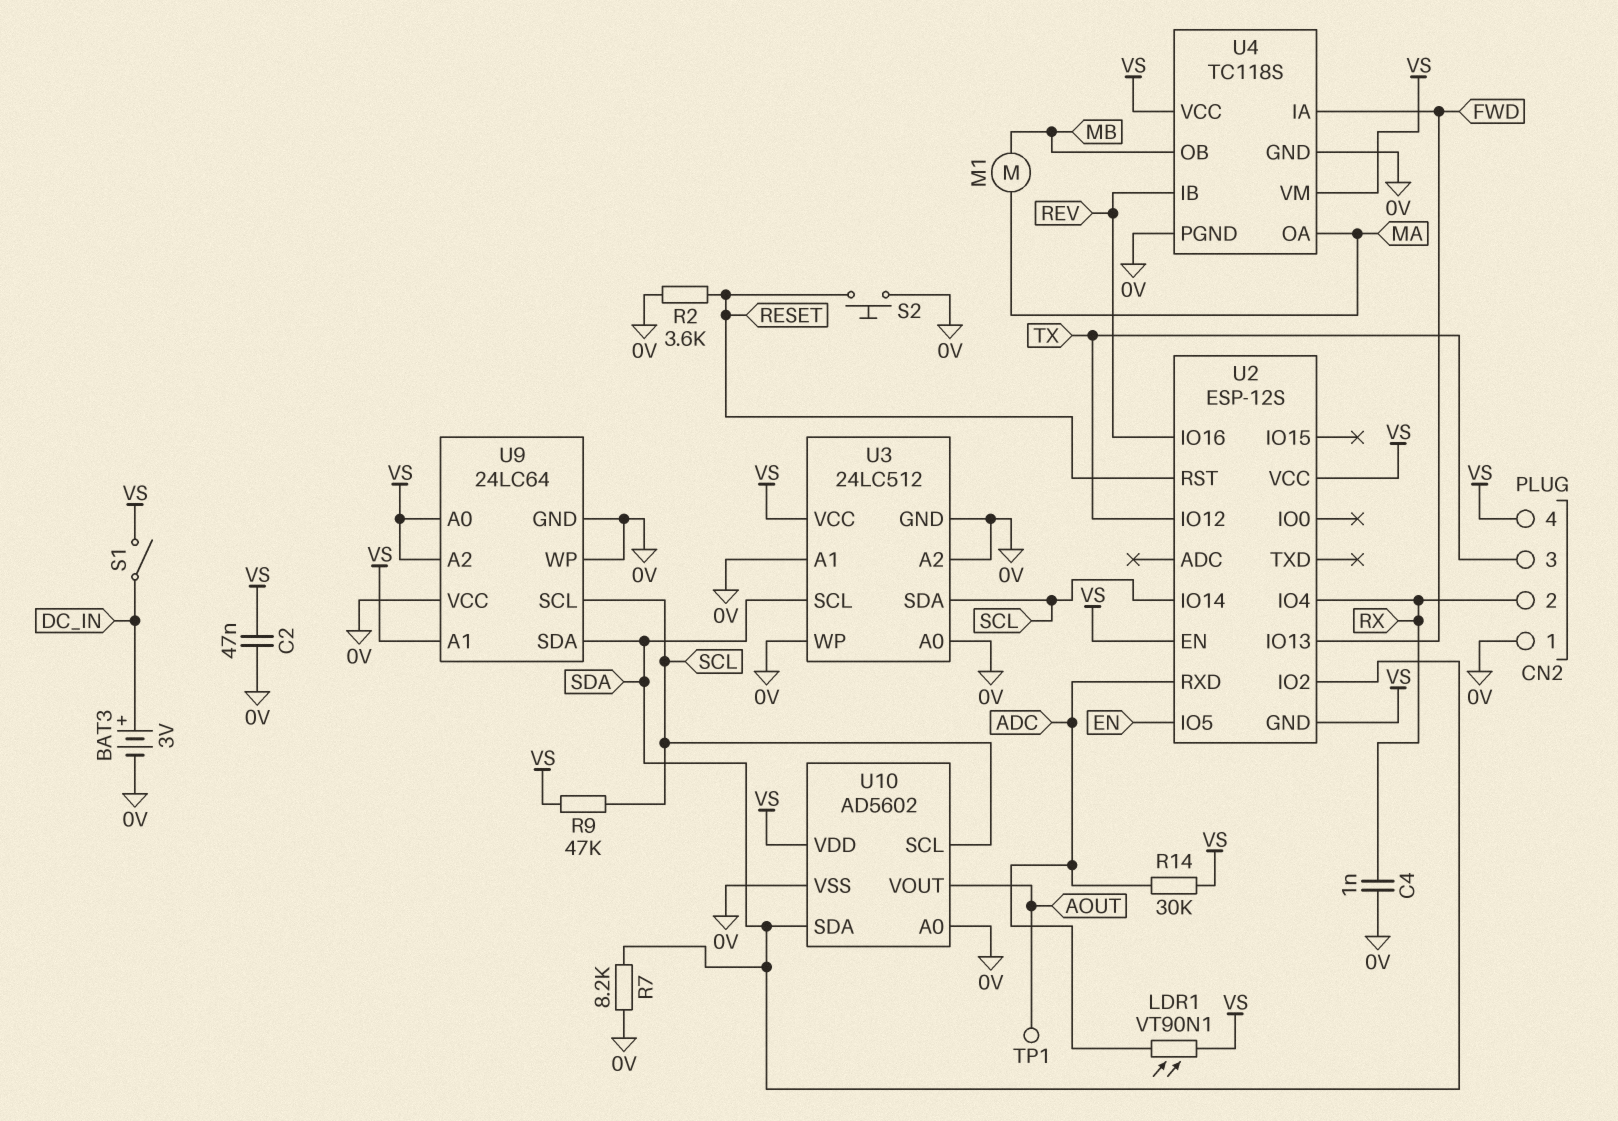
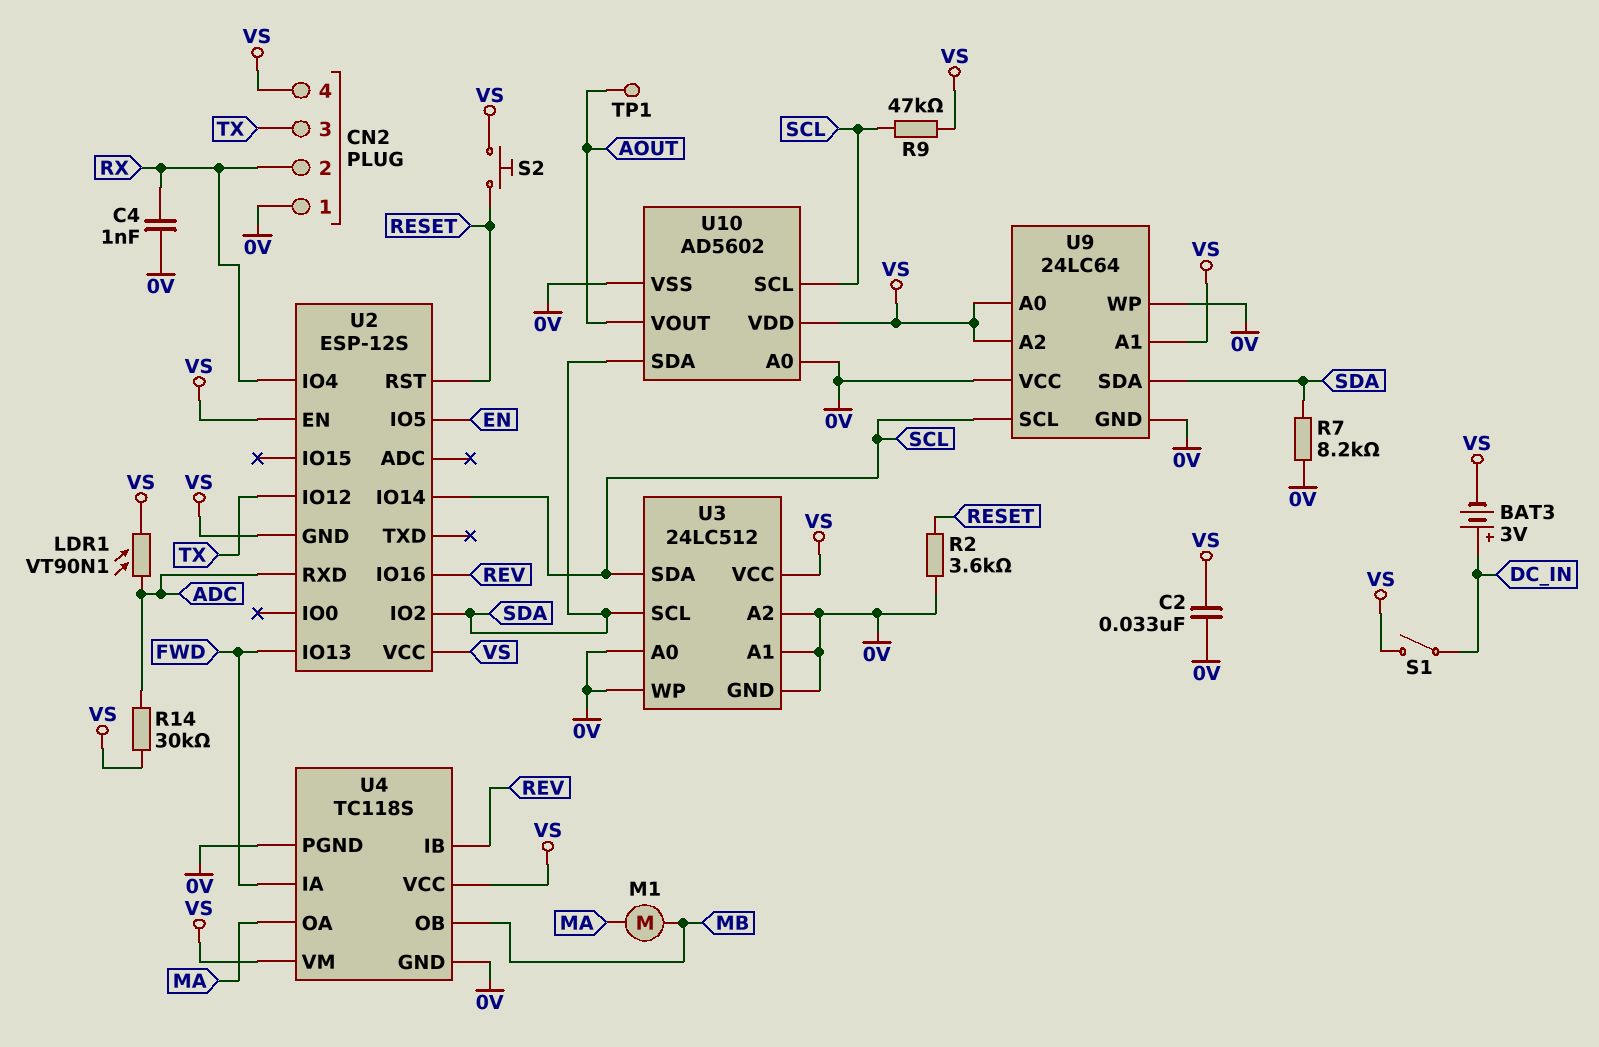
BAT3: 3V (plus DC_IN, minus 0V) -> 3V (plus DC_IN, minus VS)
C2: 47nF (0V, VS) -> 33nF (0V, VS)
S2: button (0V, RESET) -> button (RESET, VS)

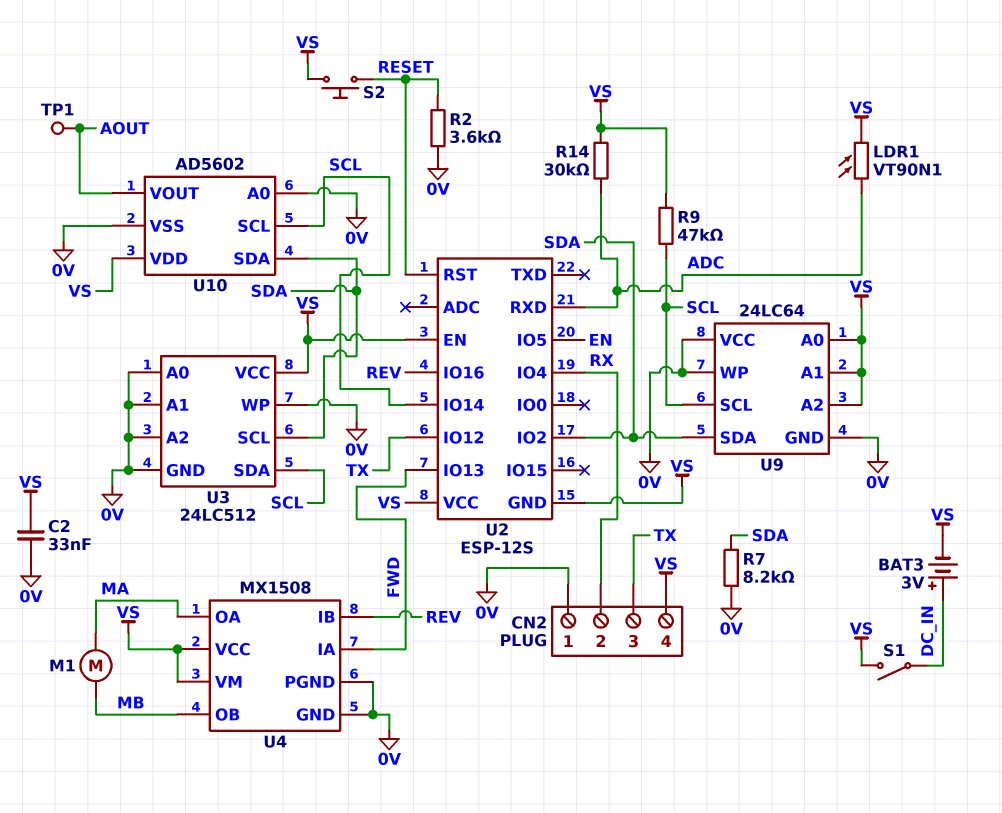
C4: 1nF (0V, RX) -> none
U4: TC118S -> MX1508

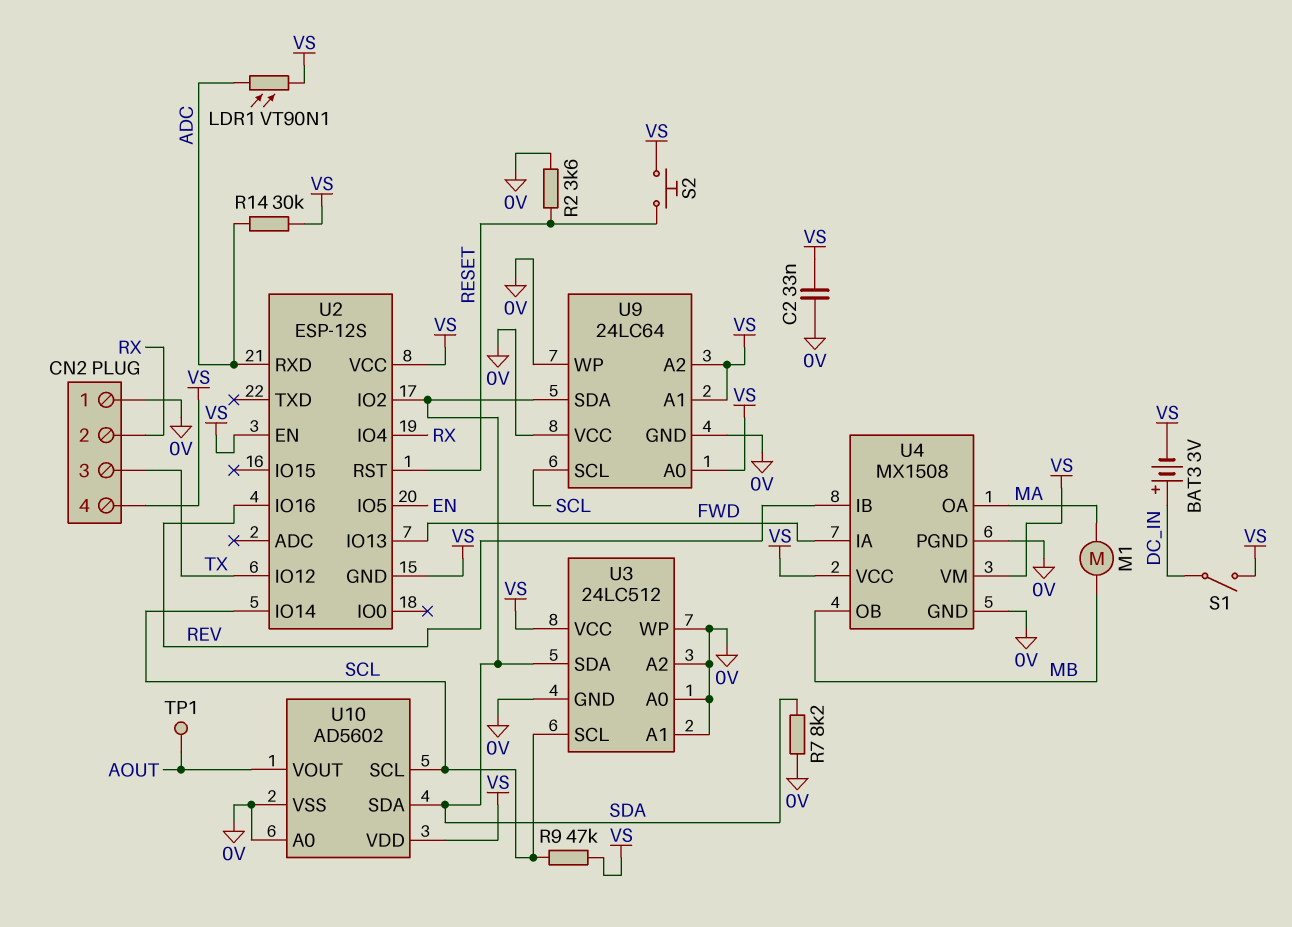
U3 pin SCL: SDA -> SCL
U3 pin SDA: SCL -> SDA

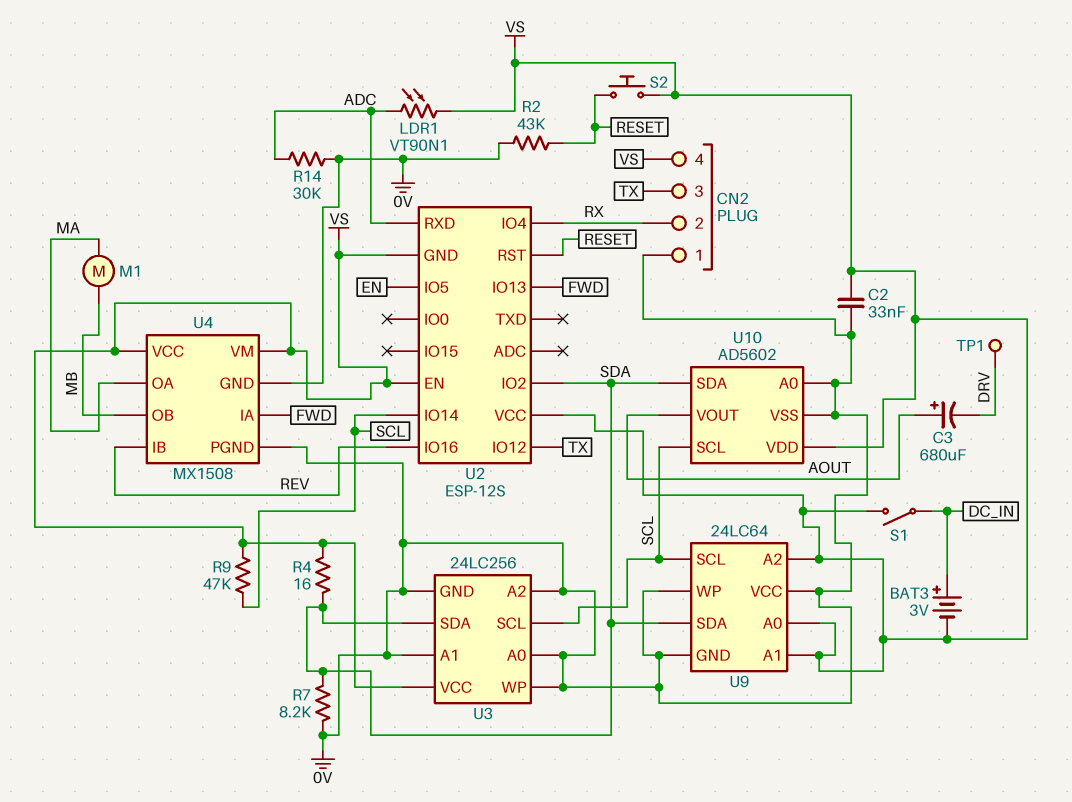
C3: none -> 680uF (plus AOUT, minus DRV)
R2: 3.6k (0V, RESET) -> 43k (0V, RESET)
R4: none -> 16 (SDA, VS)
R14: 30k (ADC, VS) -> 30k (0V, ADC)
TP1: test point (AOUT) -> test point (DRV)
U3: 24LC512 -> 24LC256

